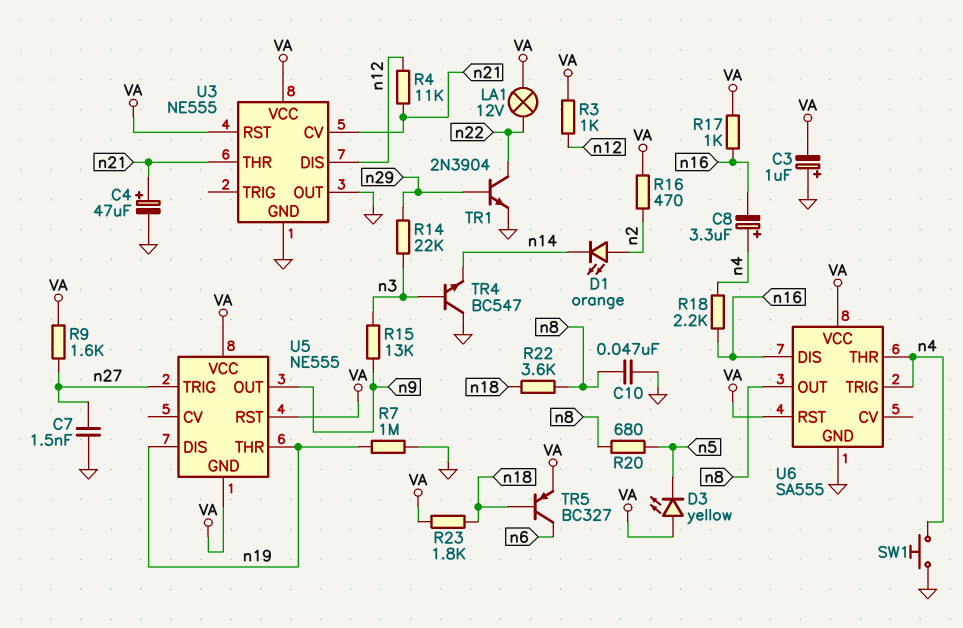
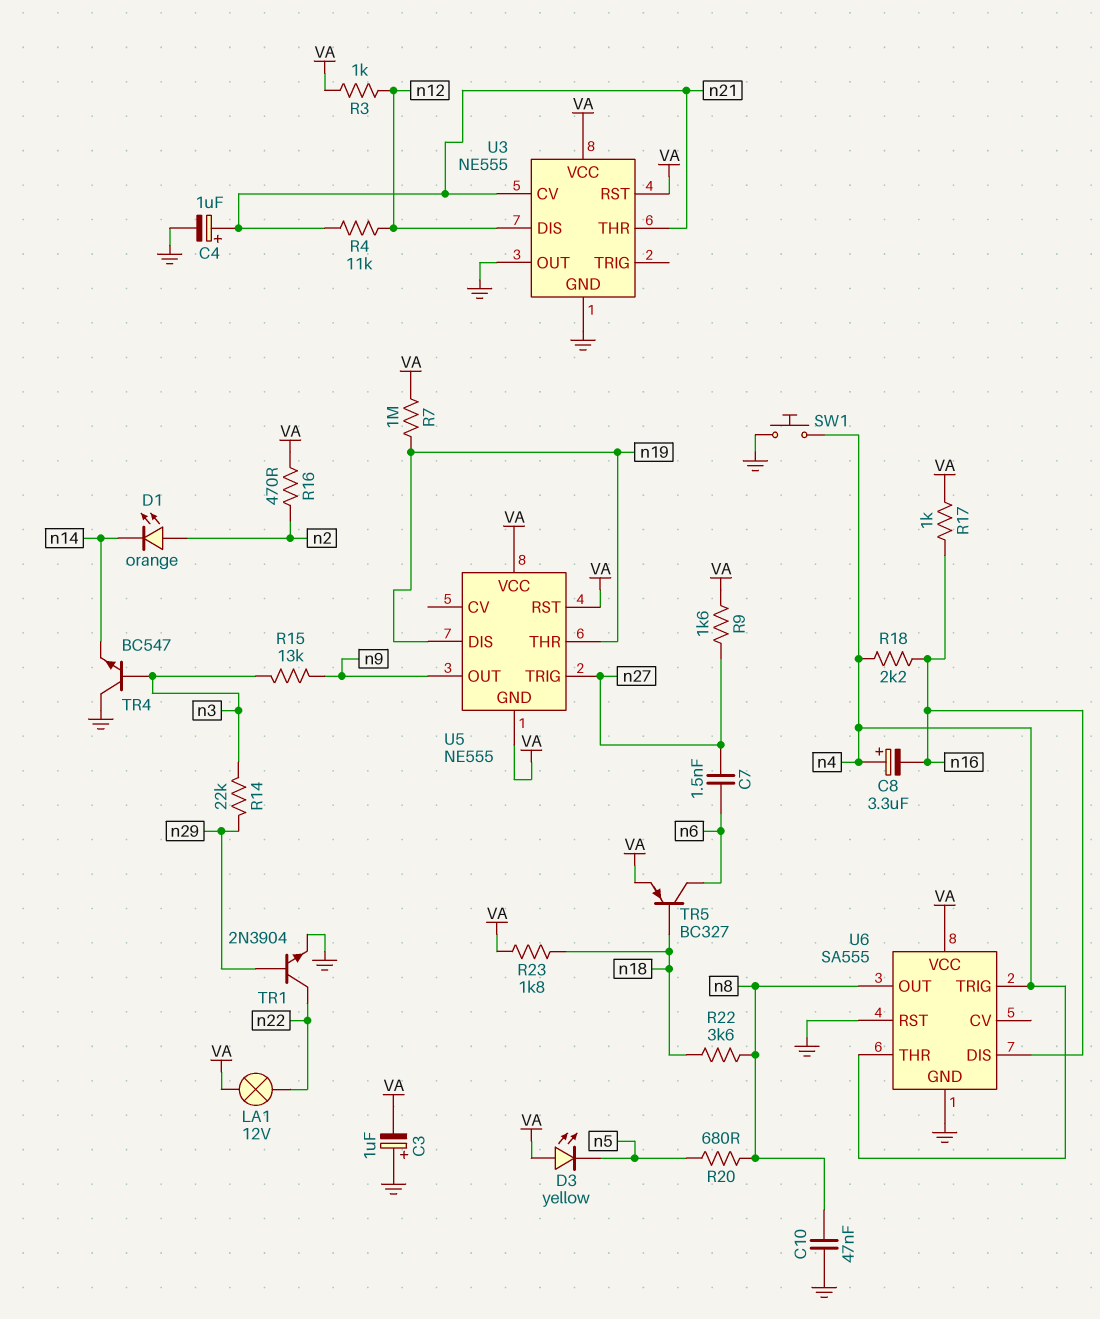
C4: 47uF (plus n21, minus GND) -> 1uF (plus n21, minus GND)
C7: 1.5nF (GND, n27) -> 1.5nF (n6, n27)
R7: 1M (GND, n19) -> 1M (VA, n19)
U6 pin RST: VA -> GND

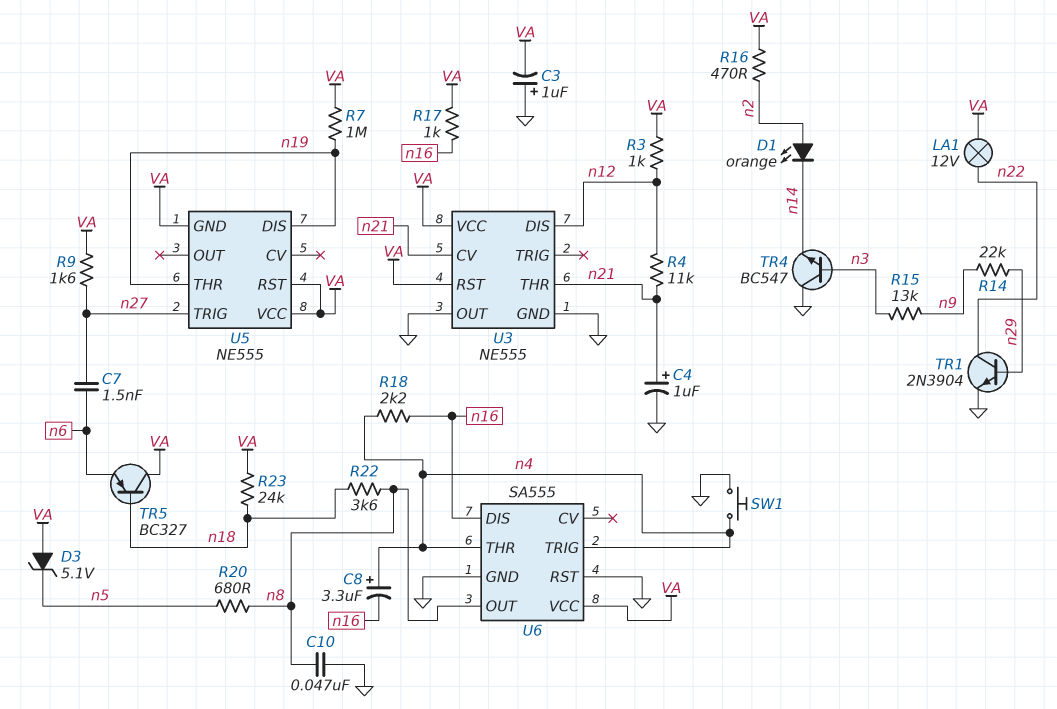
D3: LED yellow (A VA, K n5) -> zener 5.1V (A VA, K n5)
R14: 22k (n3, n29) -> 22k (n9, n29)
R23: 1.8k (VA, n18) -> 24k (VA, n18)
TR5: PNP BC327 (B n18, C n6, E VA) -> PNP BC327 (B n18, C VA, E n6)
U5 pin OUT: n9 -> none

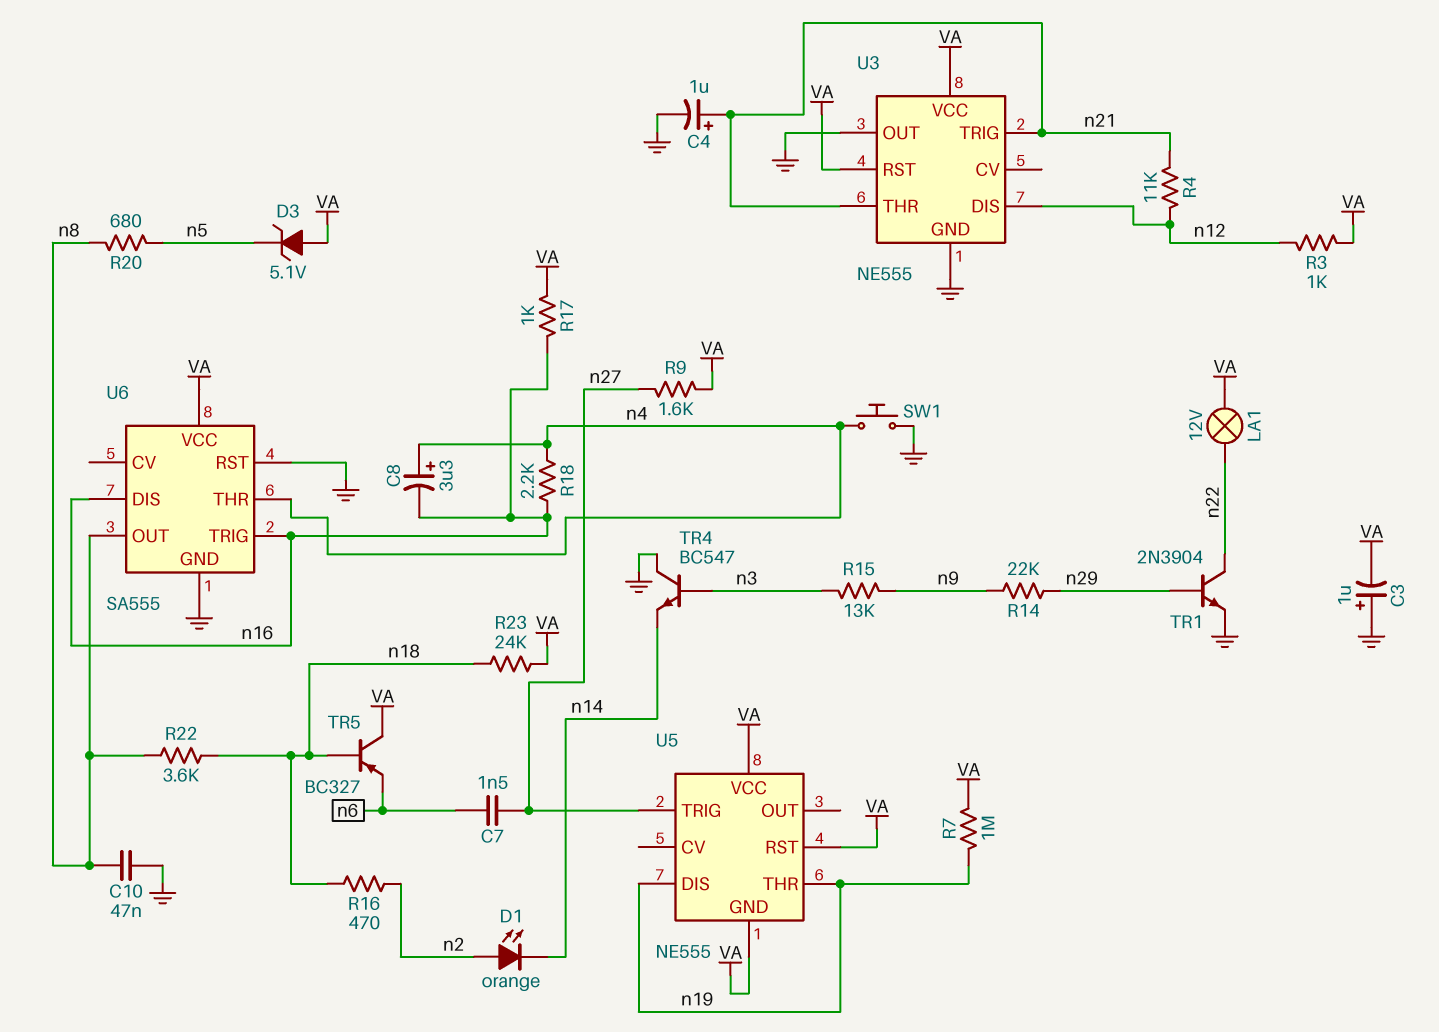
R16: 470 (VA, n2) -> 470 (n2, n18)
U3 pin CV: n21 -> none
U3 pin TRIG: none -> n21
U6 pin TRIG: n4 -> n16

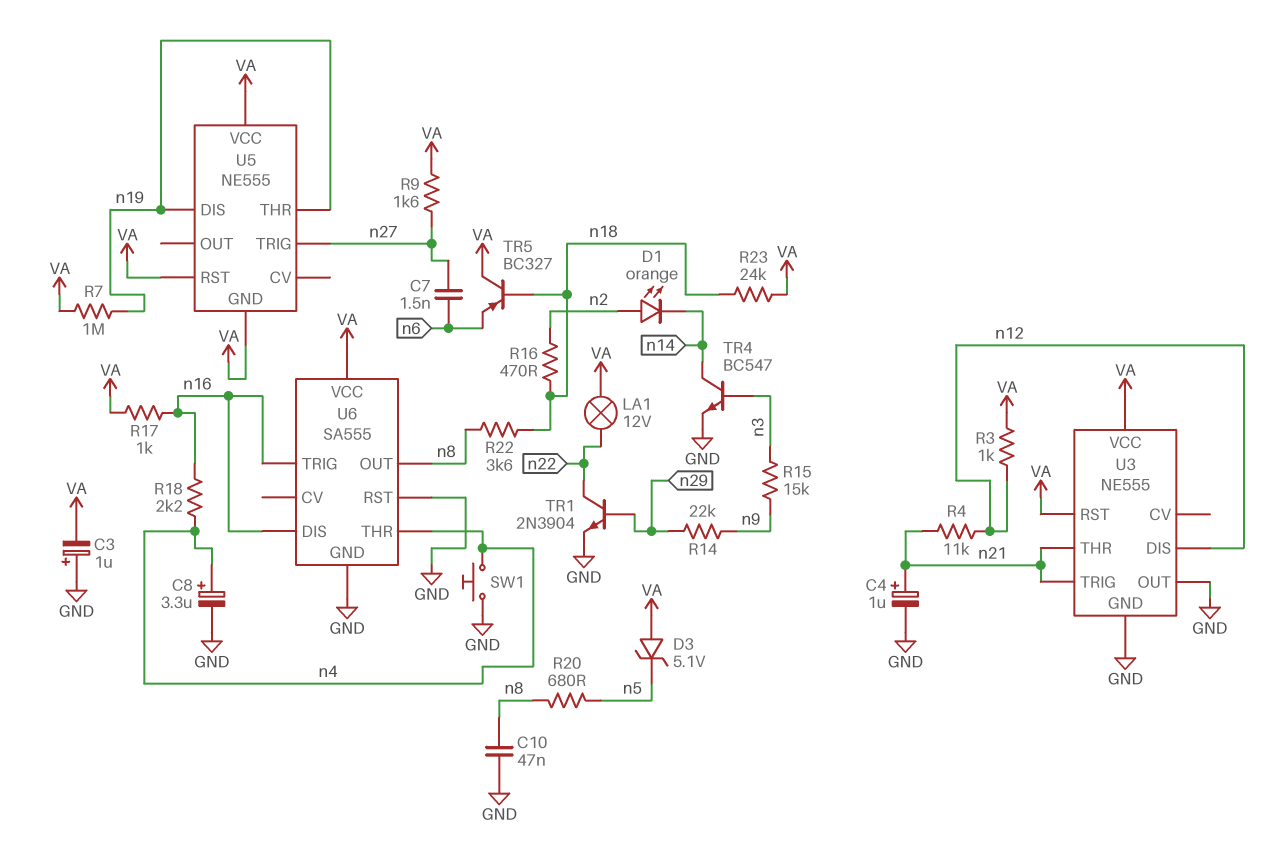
C8: 3.3uF (plus n4, minus n16) -> 3.3uF (plus n4, minus GND)
R15: 13k (n3, n9) -> 15k (n3, n9)
TR4: NPN BC547 (B n3, C GND, E n14) -> NPN BC547 (B n3, C n14, E GND)

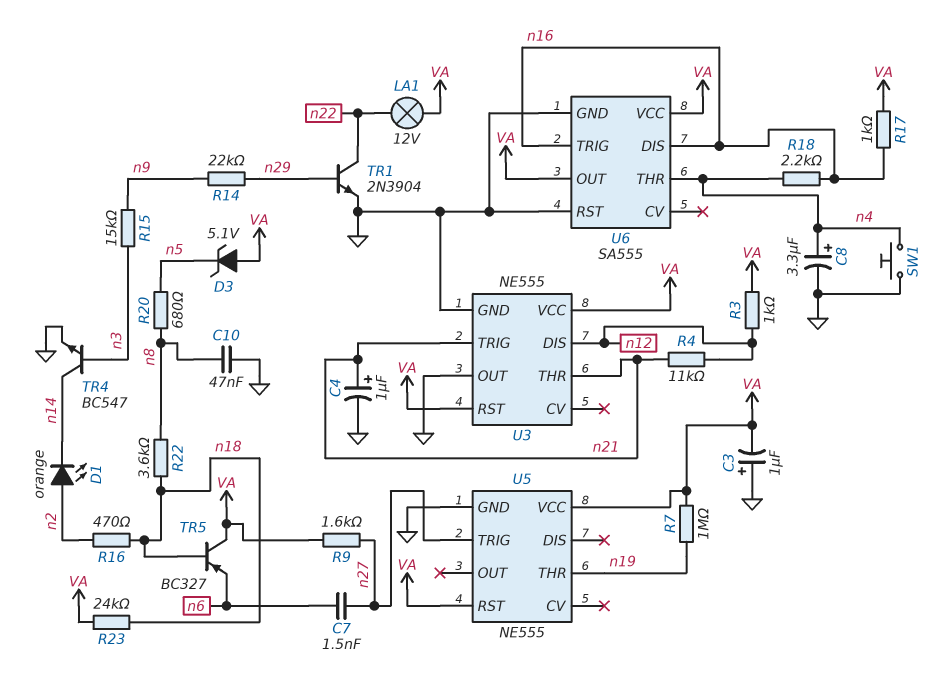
U5 pin DIS: n19 -> none
U5 pin GND: VA -> GND
U6 pin OUT: n8 -> VA

